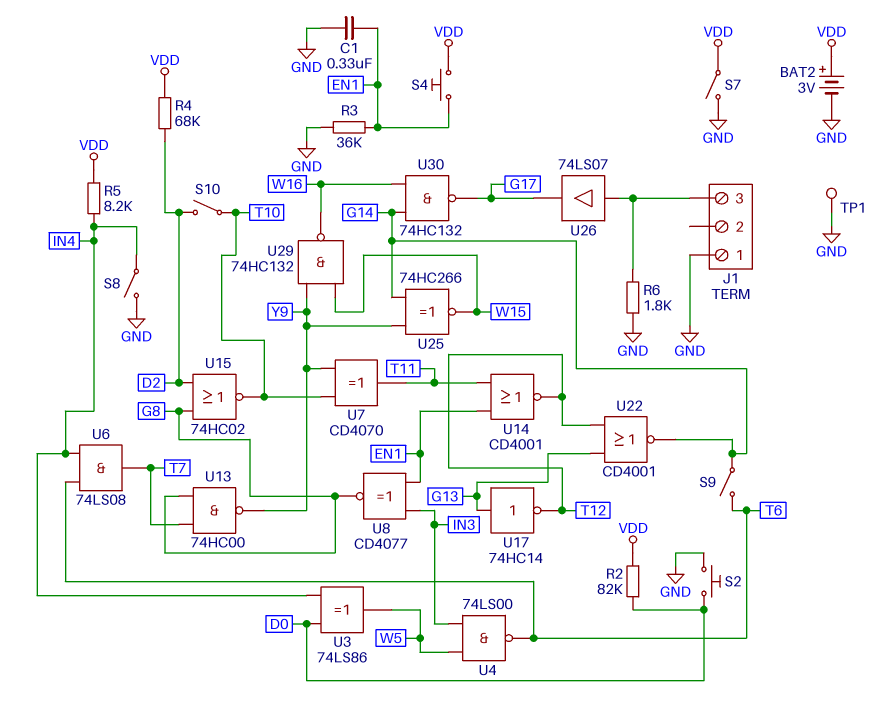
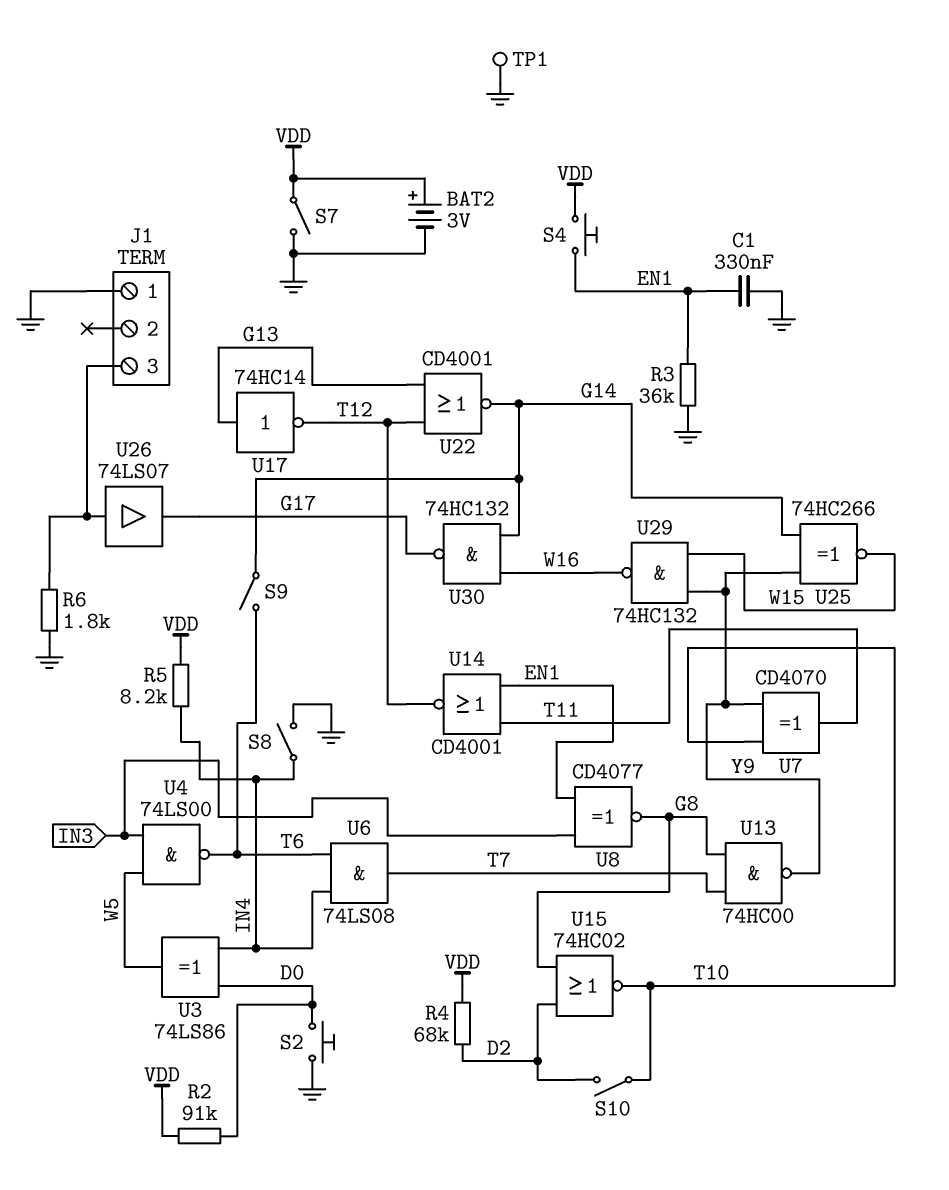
R2: 82k (D0, VDD) -> 91k (D0, VDD)

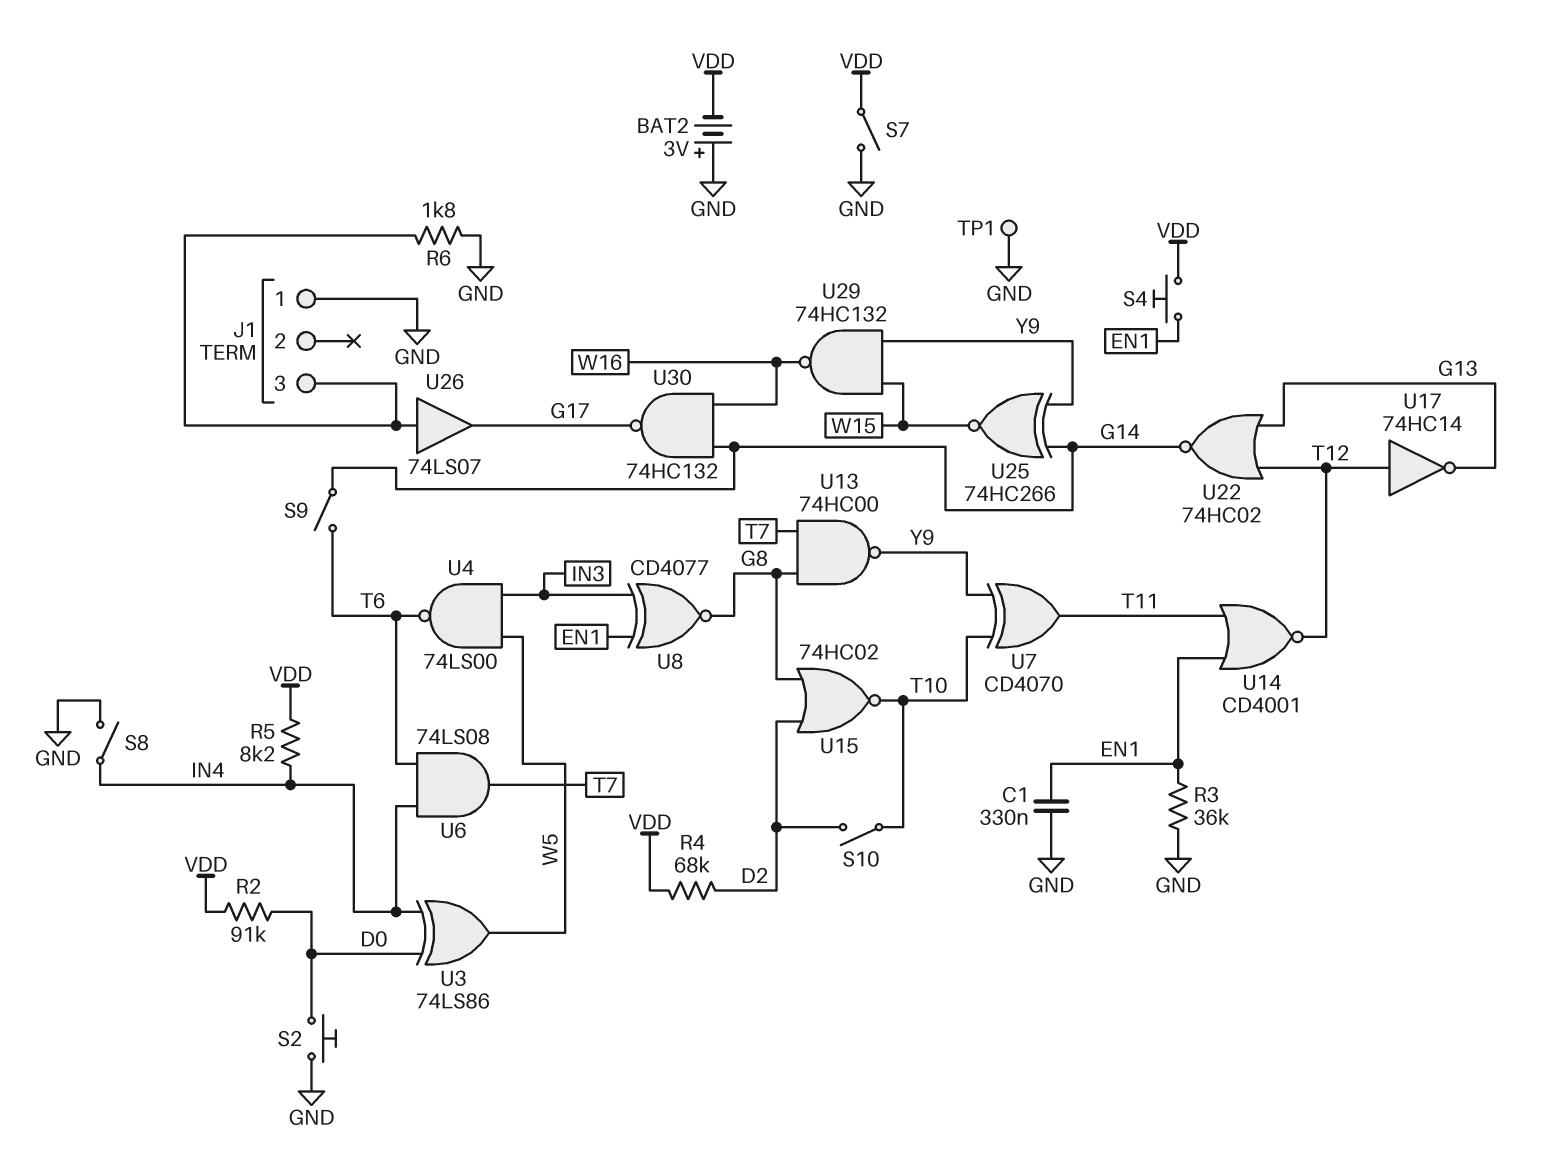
BAT2: 3V (plus VDD, minus GND) -> 3V (plus GND, minus VDD)
U17: NOT 74HC14 (in G13, out T12) -> NOT 74HC14 (in T12, out G13)
U22: NOR CD4001 (in G13, in T12, out G14) -> NOR 74HC02 (in G13, in T12, out G14)

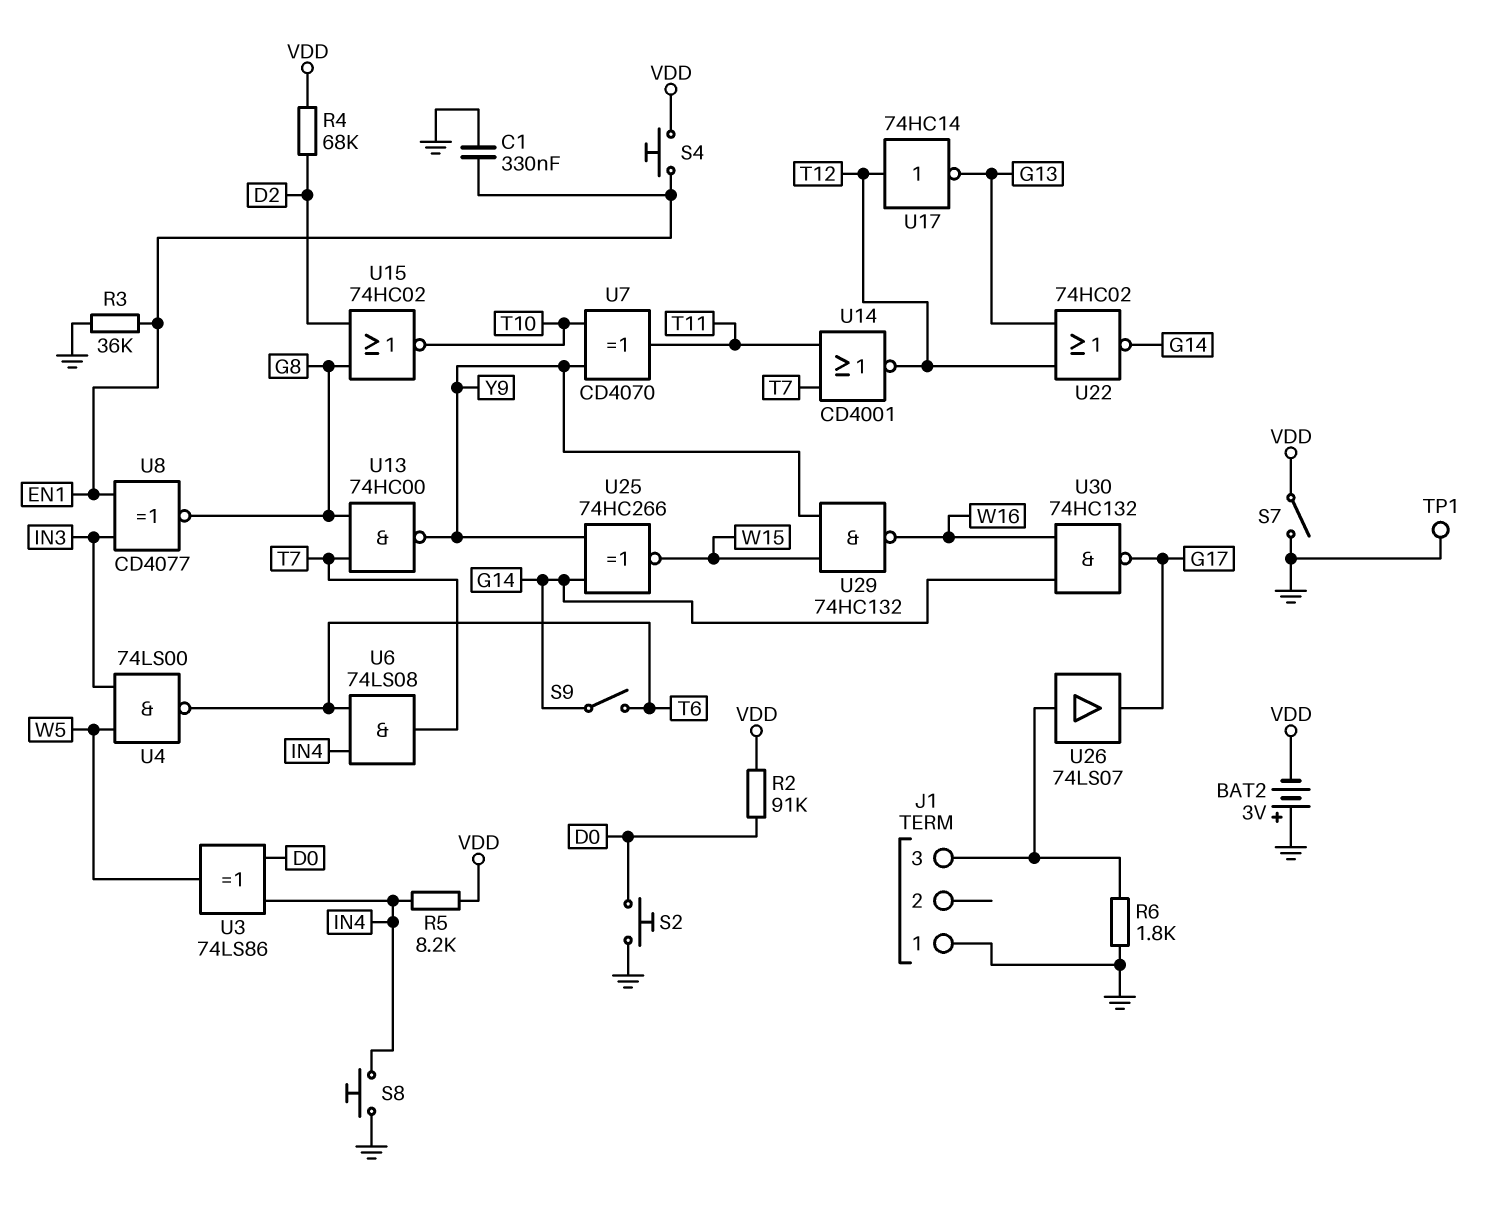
S8: switch (GND, IN4) -> button (GND, IN4)
S10: switch (D2, T10) -> none
U14: NOR CD4001 (in EN1, in T11, out T12) -> NOR CD4001 (in T7, in T11, out T12)

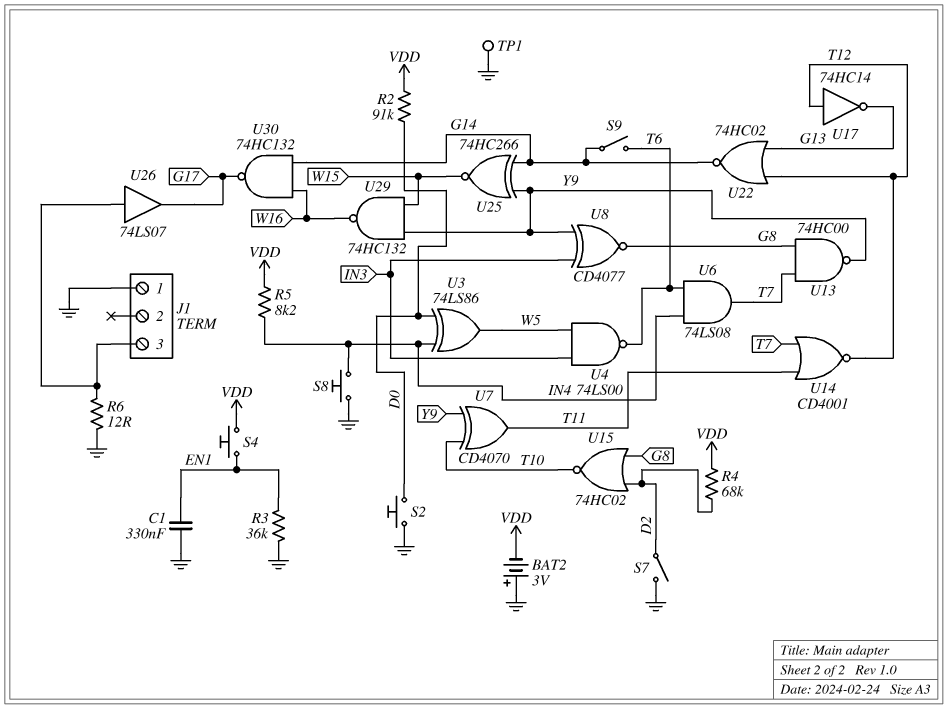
R6: 1.8k (GND, J1/3) -> 12 (GND, J1/3)
S7: switch (GND, VDD) -> switch (D2, GND)
U8: XNOR CD4077 (in EN1, in IN3, out G8) -> XNOR CD4077 (in IN3, in Y9, out G8)

